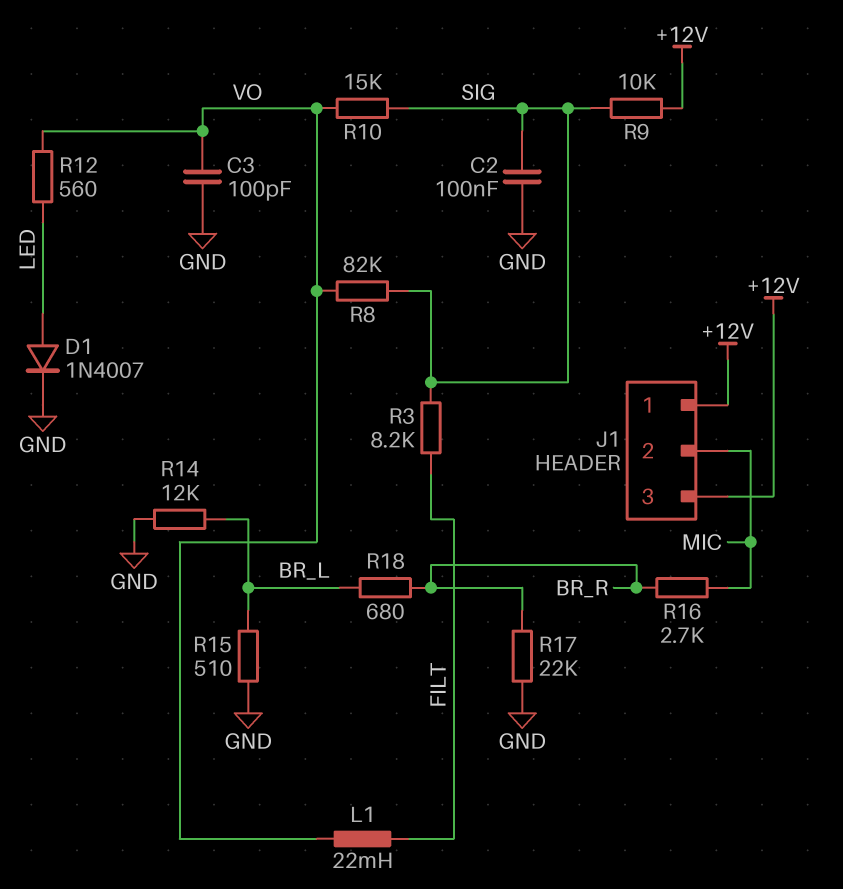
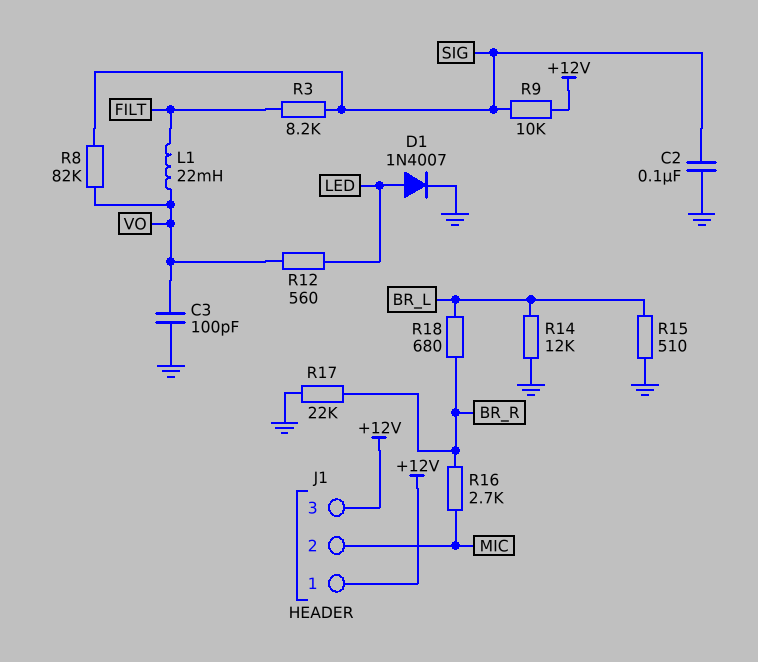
R10: 15k (SIG, VO) -> none

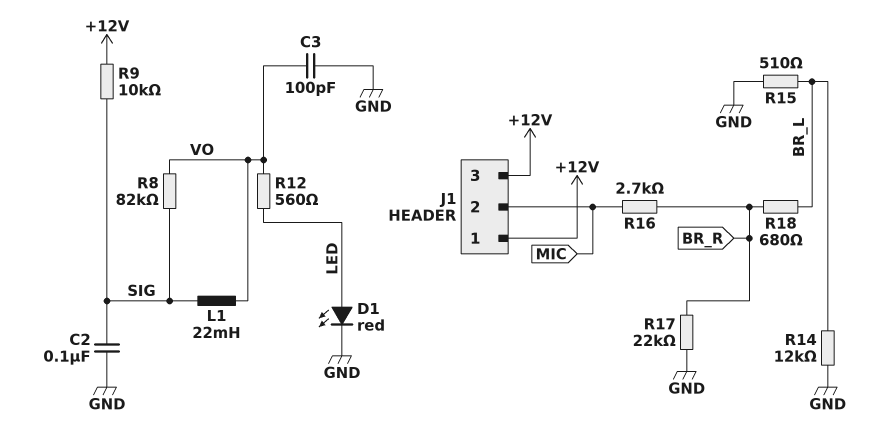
D1: diode 1N4007 (A LED, K GND) -> LED red (A LED, K GND)
L1: 22mH (FILT, VO) -> 22mH (SIG, VO)
R3: 8.2k (FILT, SIG) -> none

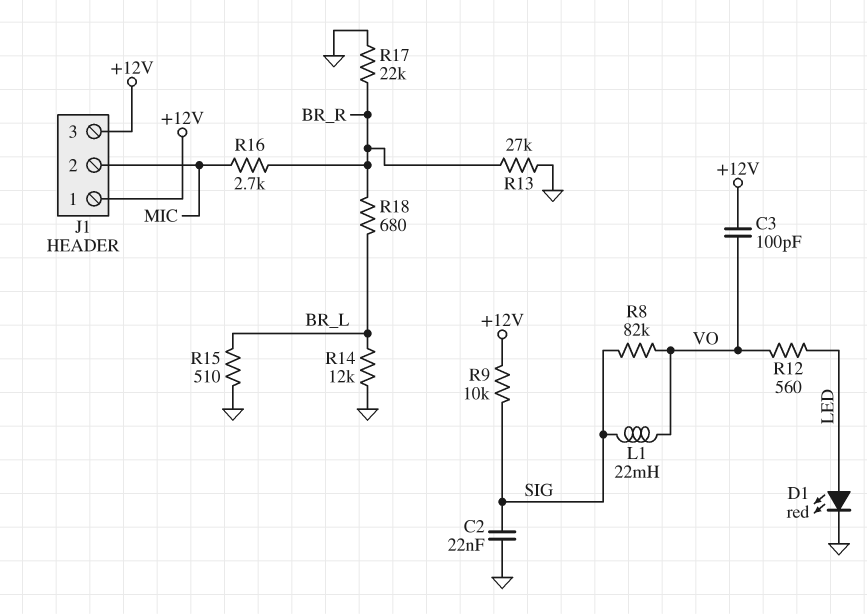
C2: 100nF (GND, SIG) -> 22nF (GND, SIG)
C3: 100pF (GND, VO) -> 100pF (+12V, VO)
R13: none -> 27k (BR_R, GND)

